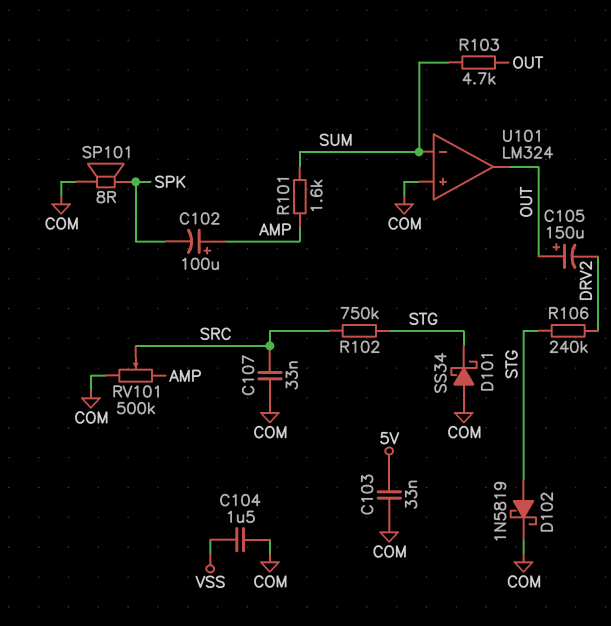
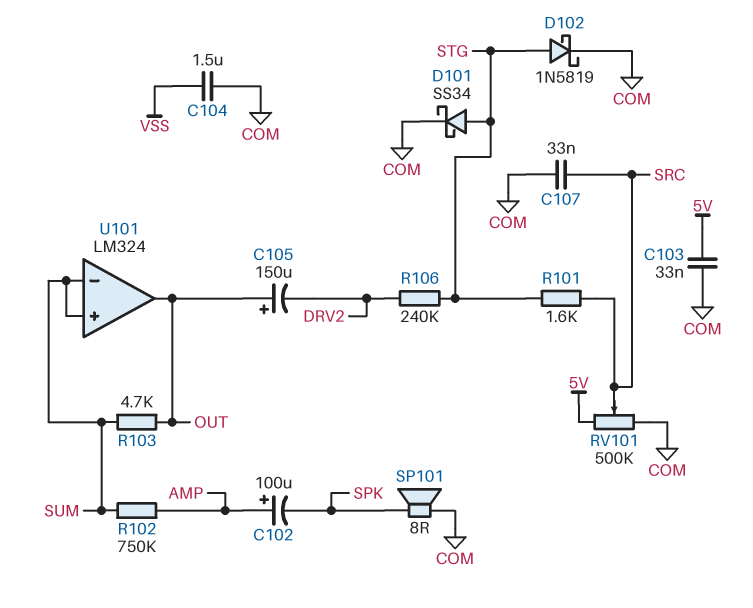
D101: schottky SS34 (A COM, K STG) -> schottky SS34 (A STG, K COM)
R101: 1.6k (AMP, SUM) -> 1.6k (SRC, STG)
R102: 750k (SRC, STG) -> 750k (AMP, SUM)
RV101: 500k (AMP, COM, wiper SRC) -> 500k (5V, COM, wiper SRC)
U101 pin in+: COM -> SUM

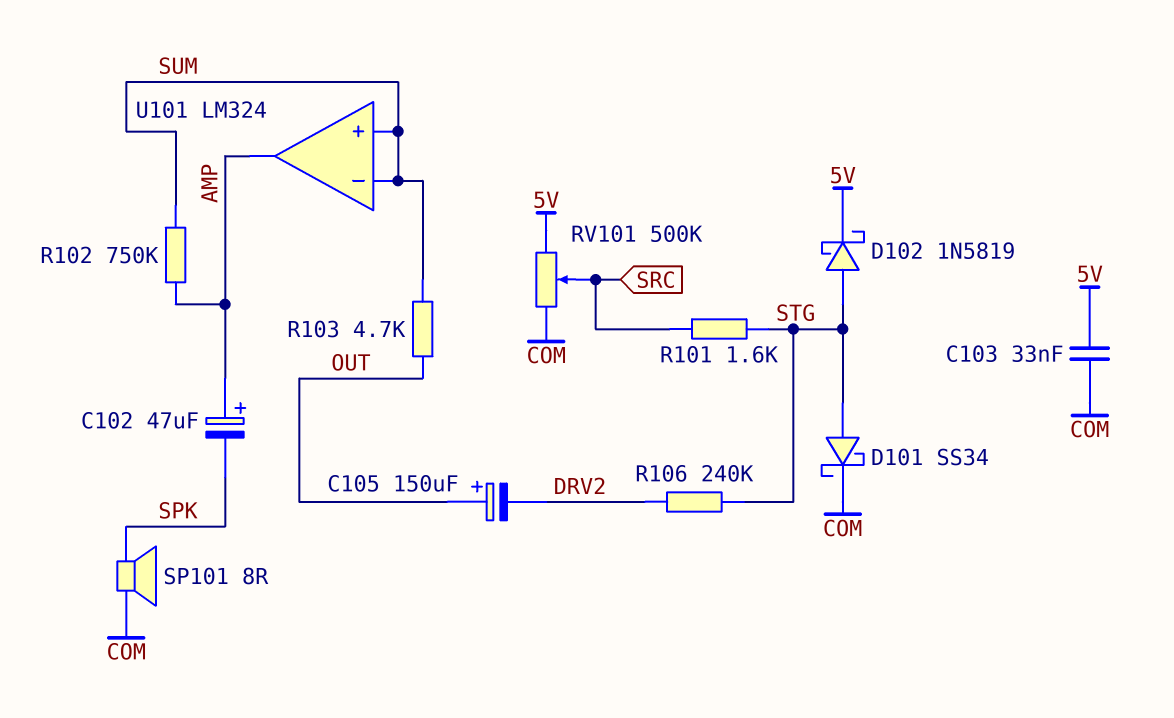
C102: 100uF (plus AMP, minus SPK) -> 47uF (plus AMP, minus SPK)
C104: 1.5uF (COM, VSS) -> none
C107: 33nF (COM, SRC) -> none
D102: schottky 1N5819 (A STG, K COM) -> schottky 1N5819 (A STG, K 5V)
U101 pin out: OUT -> AMP

